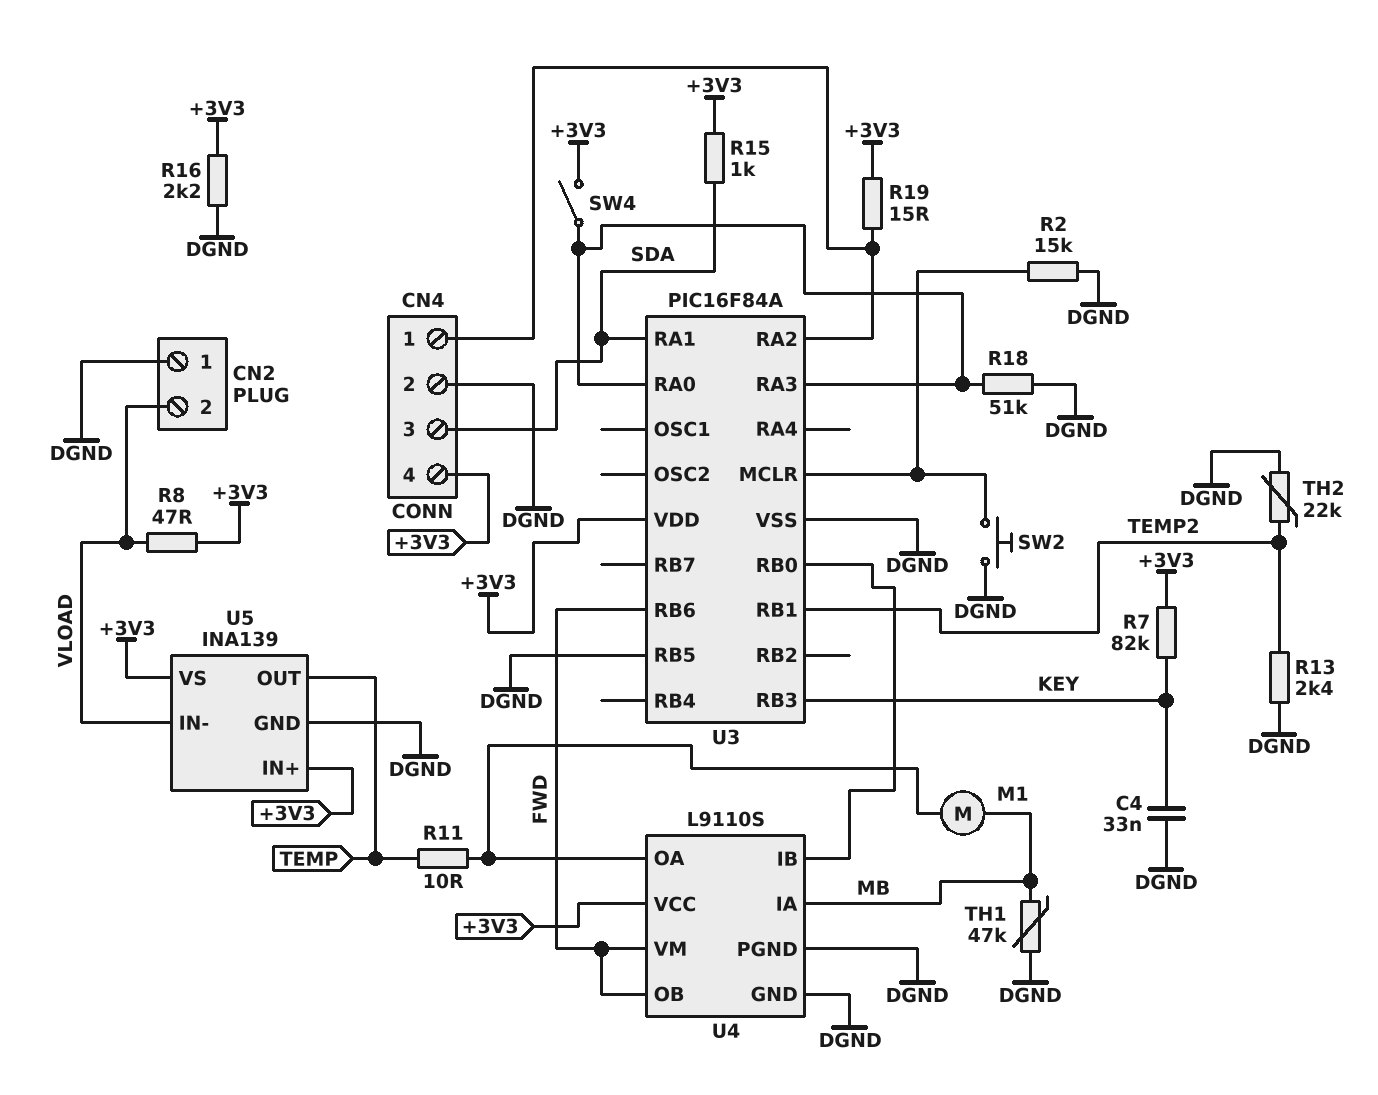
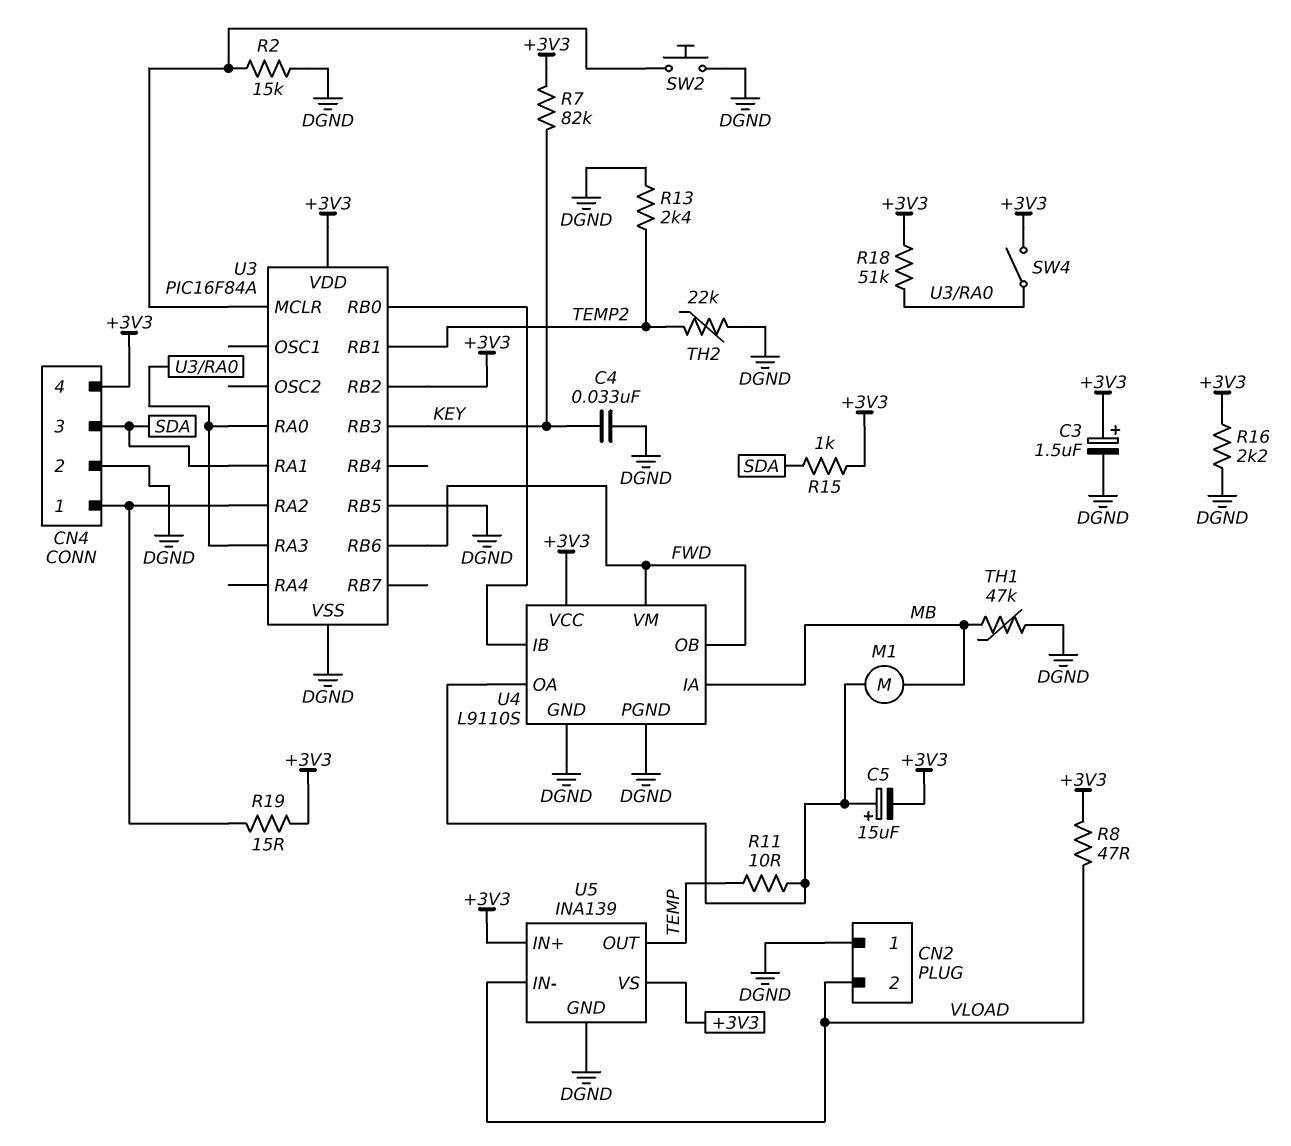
C3: none -> 1.5uF (plus +3V3, minus DGND)
C5: none -> 15uF (plus U4/OA, minus +3V3)
R18: 51k (DGND, U3/RA0) -> 51k (+3V3, U3/RA0)
U3 pin RB2: none -> +3V3

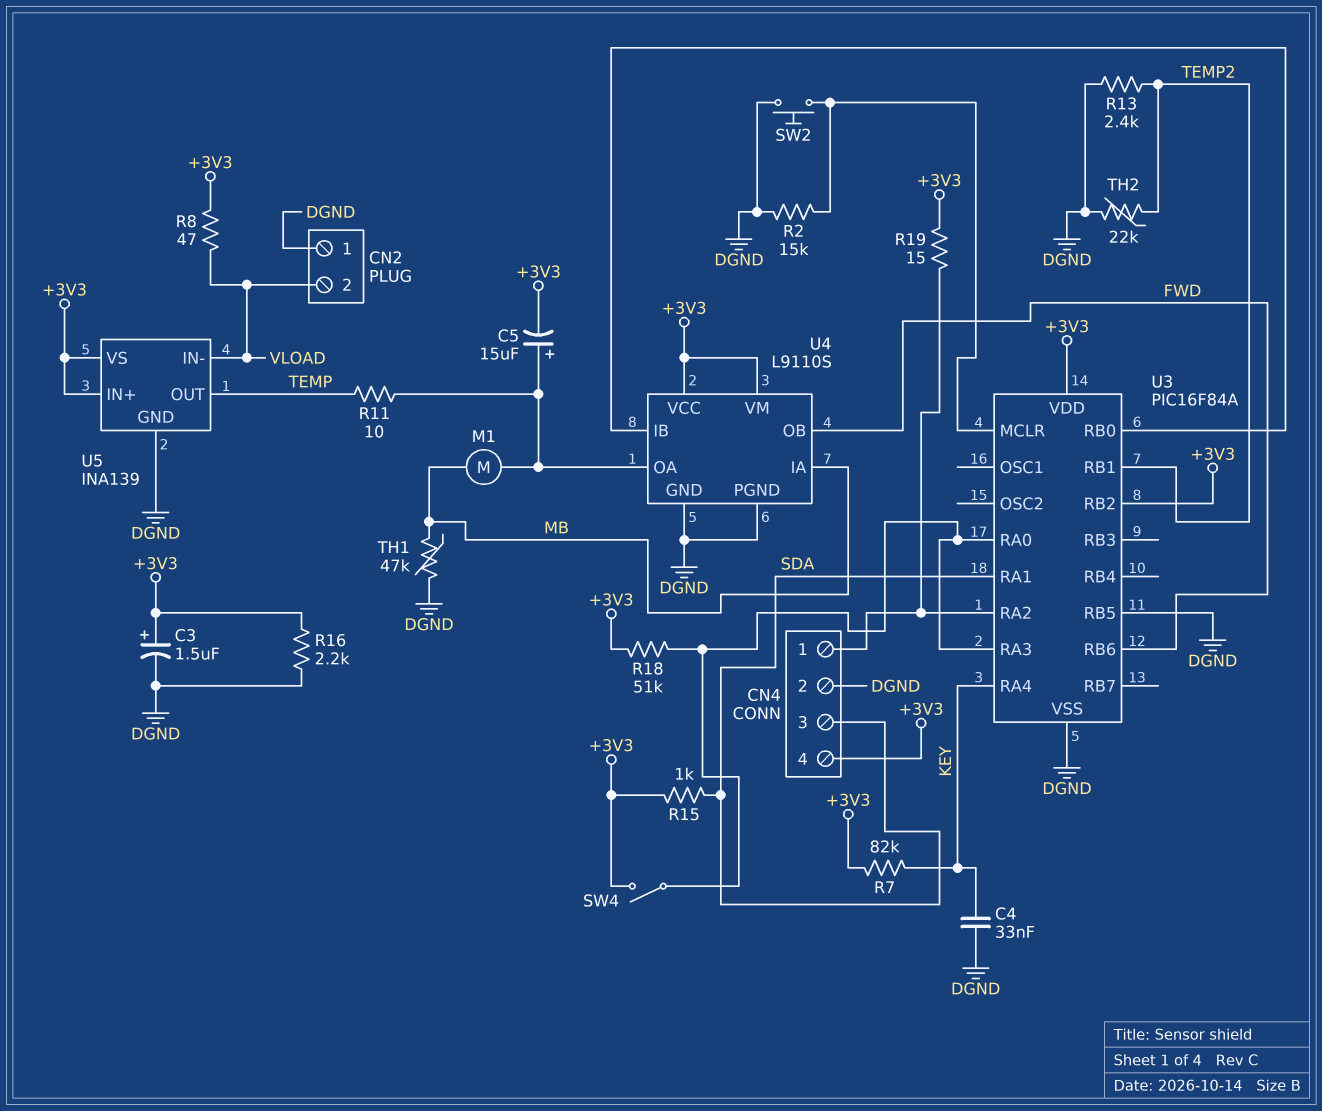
U3 pin RA4: none -> KEY
U3 pin RB3: KEY -> none
U4 pin VM: FWD -> +3V3

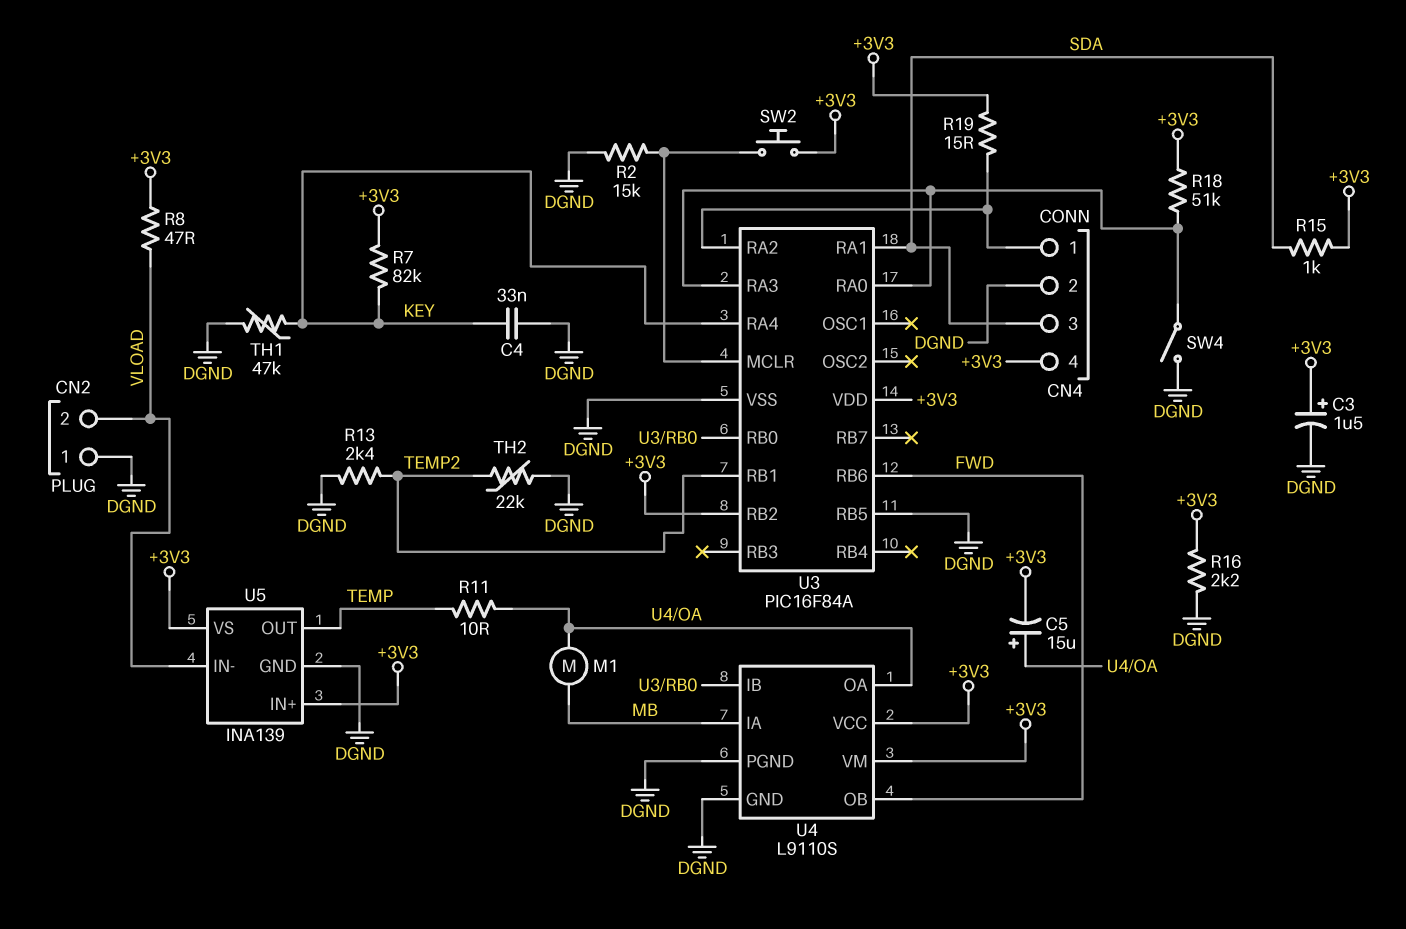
SW2: button (DGND, U3/MCLR) -> button (+3V3, U3/MCLR)
SW4: switch (+3V3, U3/RA0) -> switch (DGND, U3/RA0)
TH1: 47k (DGND, MB) -> 47k (DGND, KEY)

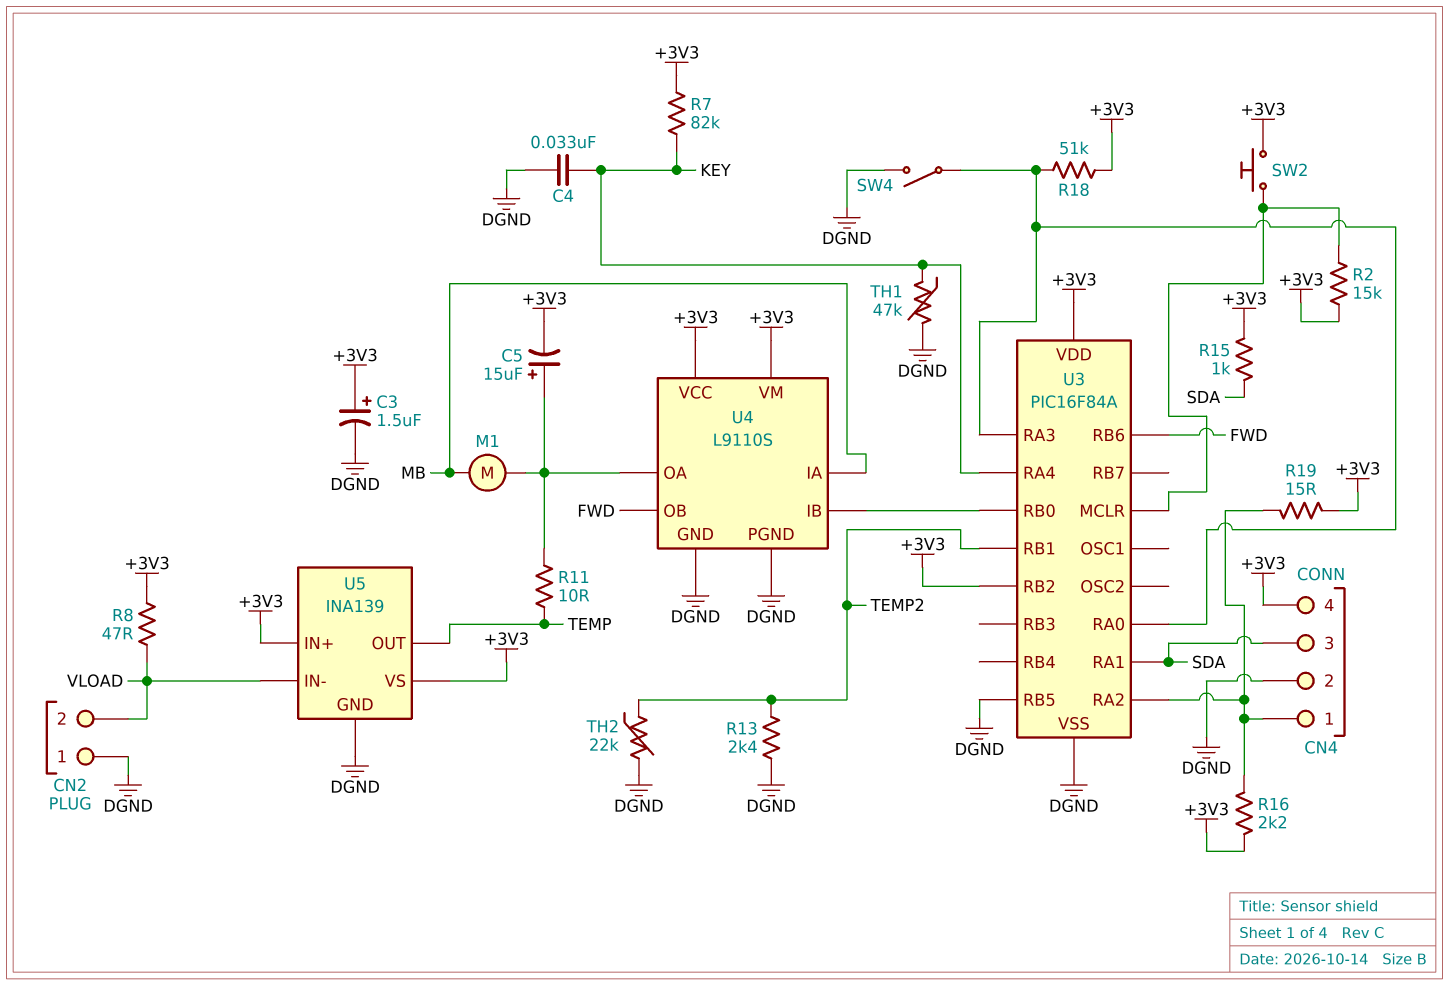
R2: 15k (DGND, U3/MCLR) -> 15k (+3V3, U3/MCLR)
R16: 2.2k (+3V3, DGND) -> 2.2k (+3V3, CN4/1)

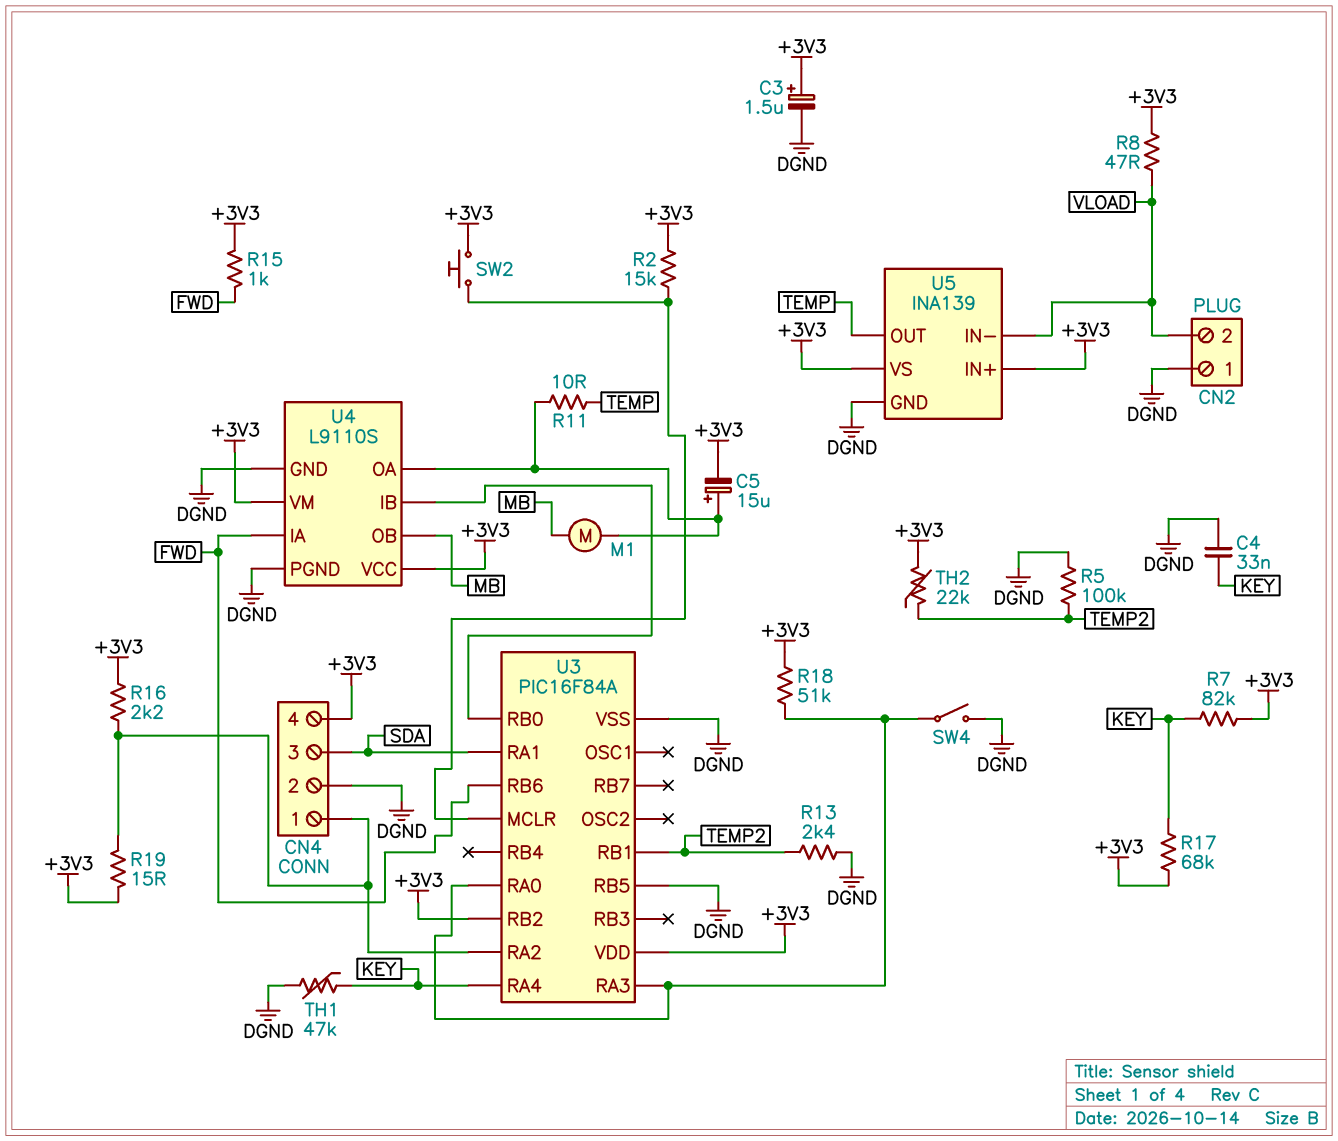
R5: none -> 100k (DGND, TEMP2)
R15: 1k (+3V3, SDA) -> 1k (+3V3, FWD)
R17: none -> 68k (+3V3, KEY)
TH2: 22k (DGND, TEMP2) -> 22k (+3V3, TEMP2)
U4 pin IA: MB -> FWD
U4 pin OB: FWD -> MB

